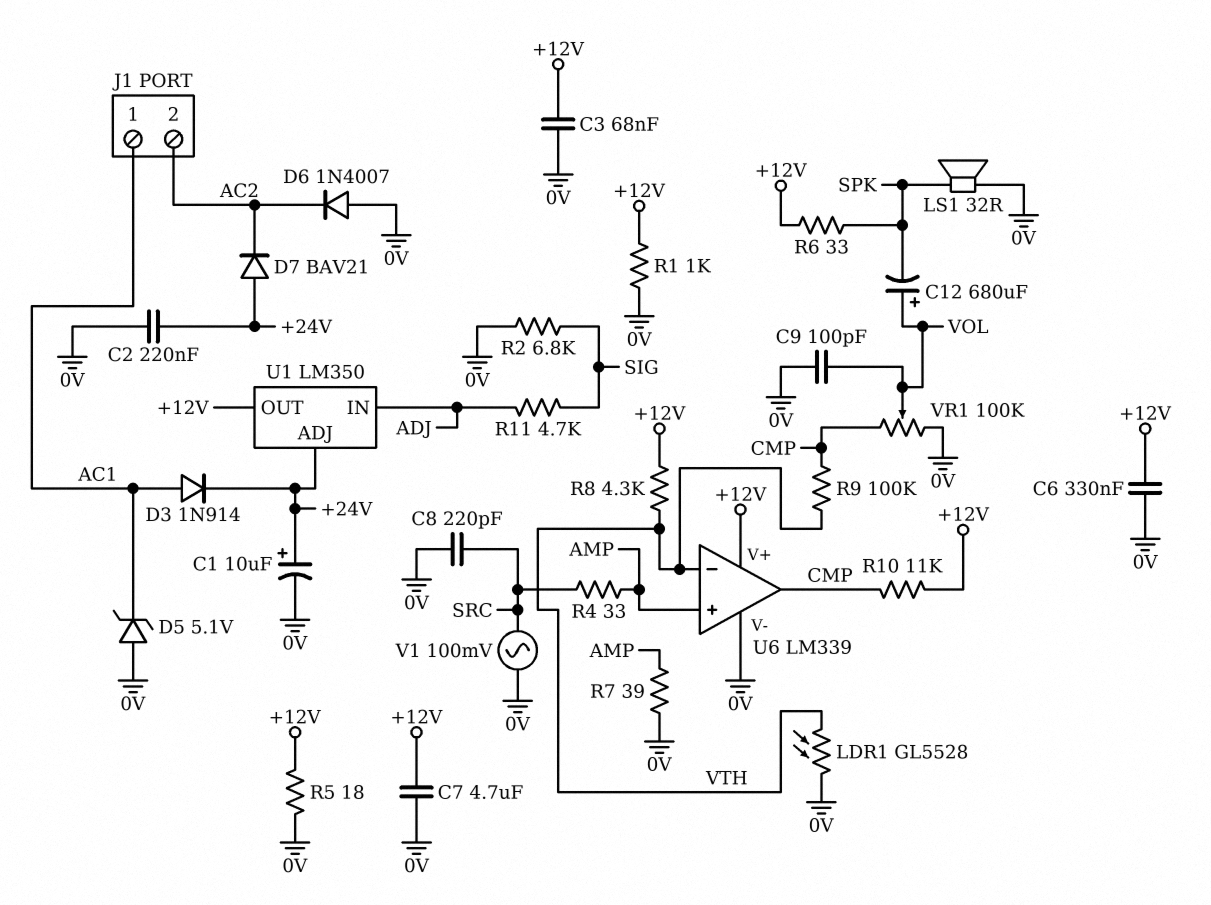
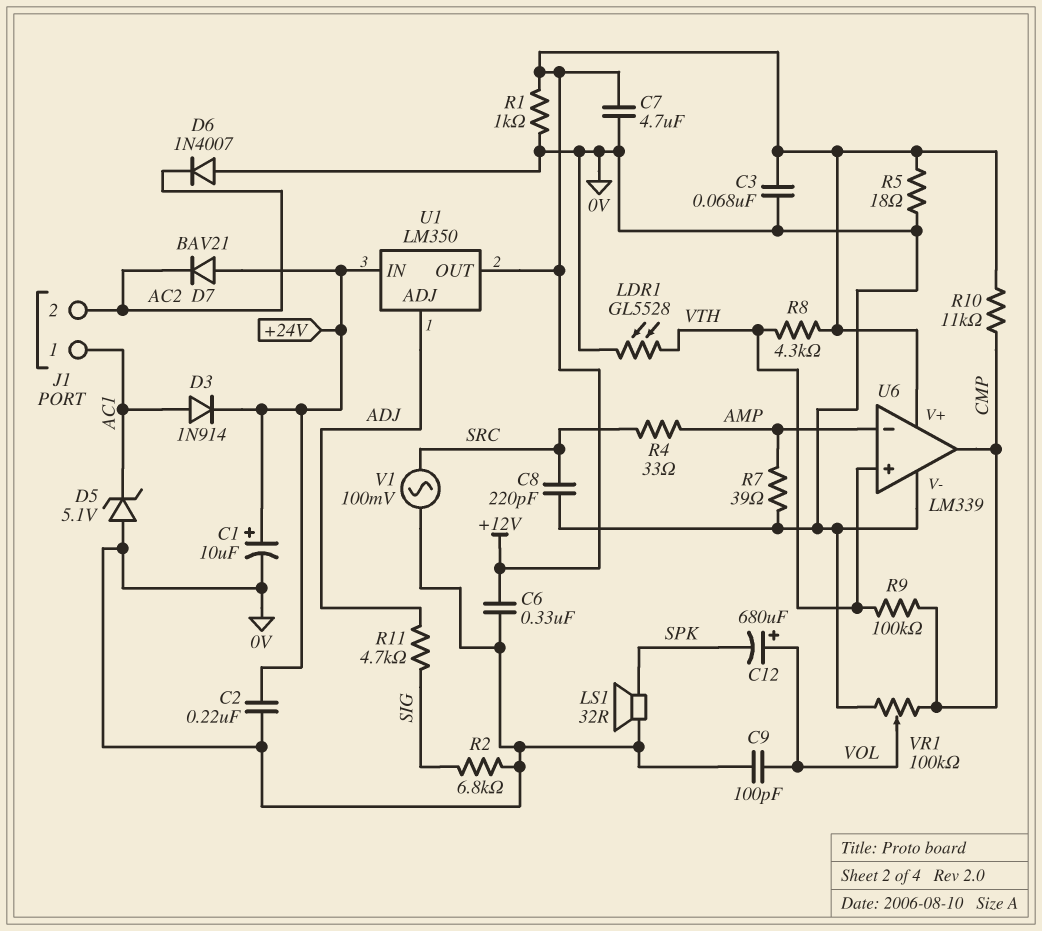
R6: 33 (+12V, SPK) -> none
U1 pin ADJ: +24V -> ADJ
U1 pin IN: ADJ -> +24V
U6 pin in+: AMP -> VTH
U6 pin in-: VTH -> AMP

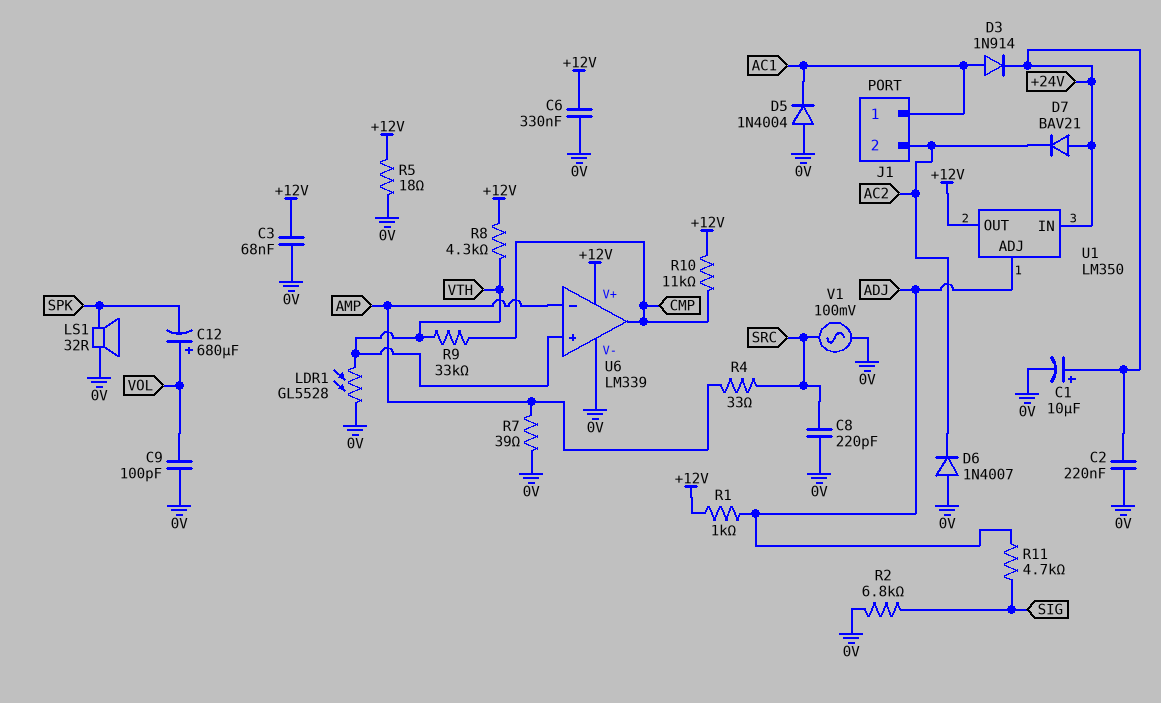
C7: 4.7uF (+12V, 0V) -> none
D5: zener 5.1V (A 0V, K AC1) -> diode 1N4004 (A 0V, K AC1)
R1: 1k (+12V, 0V) -> 1k (+12V, ADJ)
R9: 100k (CMP, VTH) -> 33k (CMP, VTH)
VR1: 100k (0V, CMP, wiper VOL) -> none

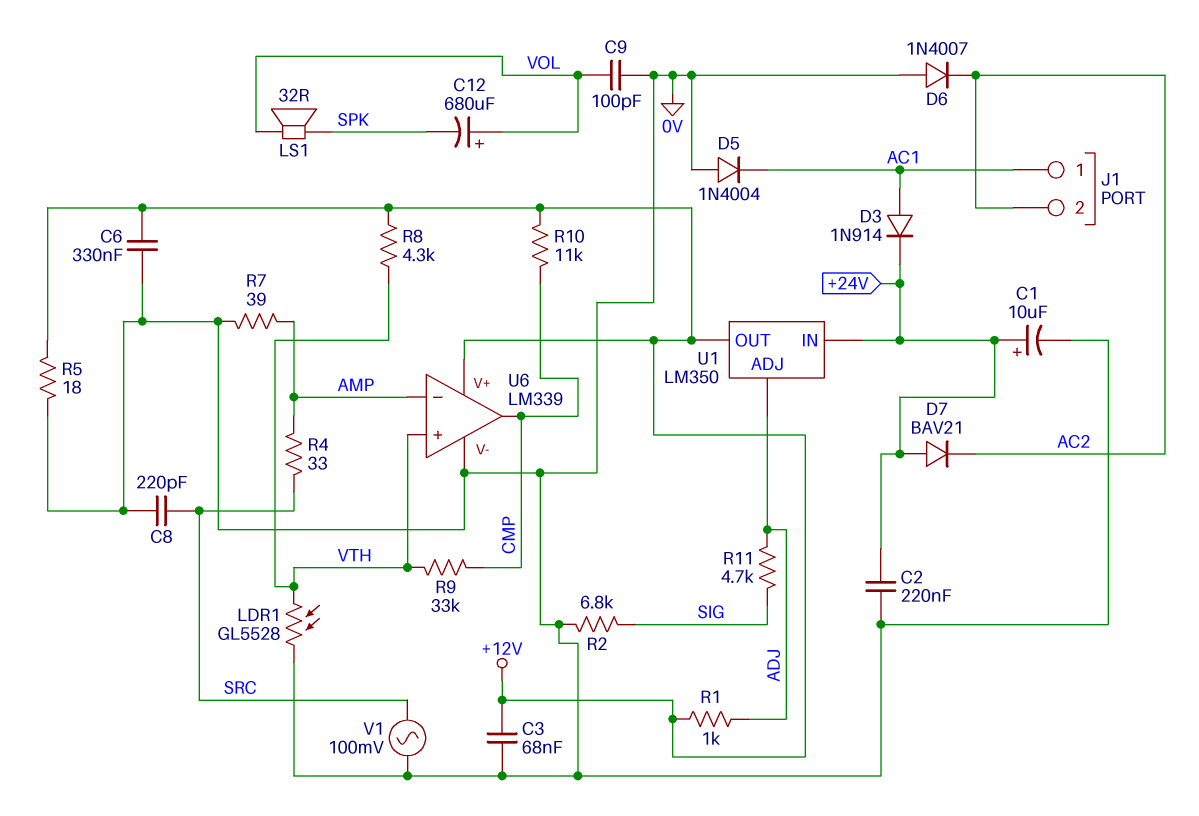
LS1: speaker 32R (0V, SPK) -> speaker 32R (SPK, VOL)

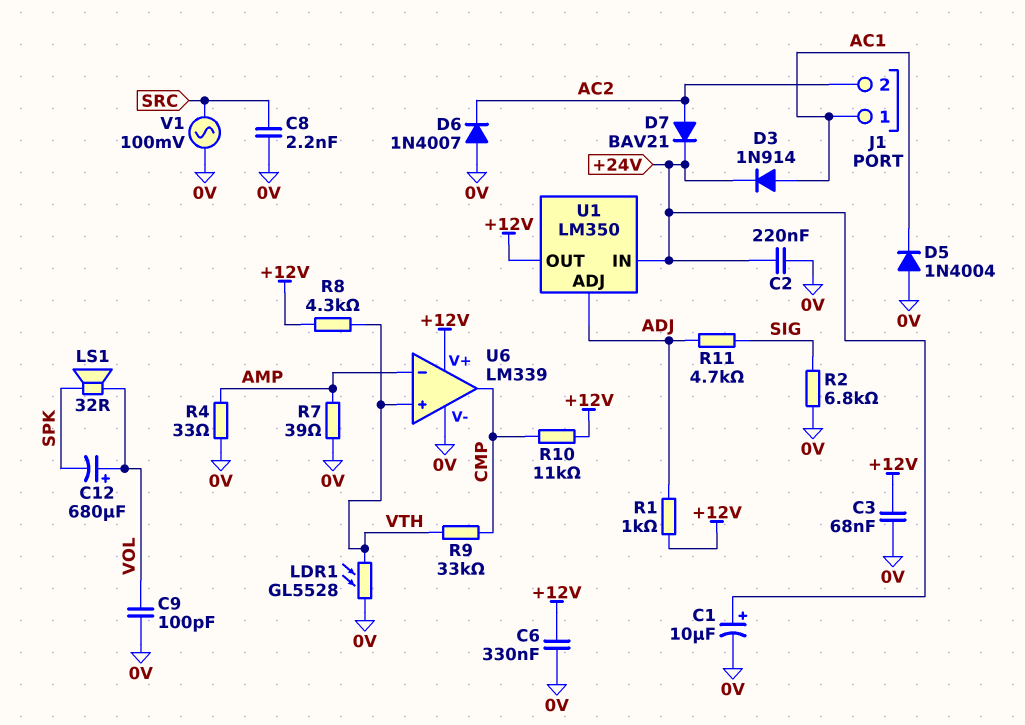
C8: 220pF (0V, SRC) -> 2.2nF (0V, SRC)
D7: diode BAV21 (A +24V, K AC2) -> diode BAV21 (A AC2, K +24V)
R4: 33 (AMP, SRC) -> 33 (0V, AMP)
R5: 18 (+12V, 0V) -> none

